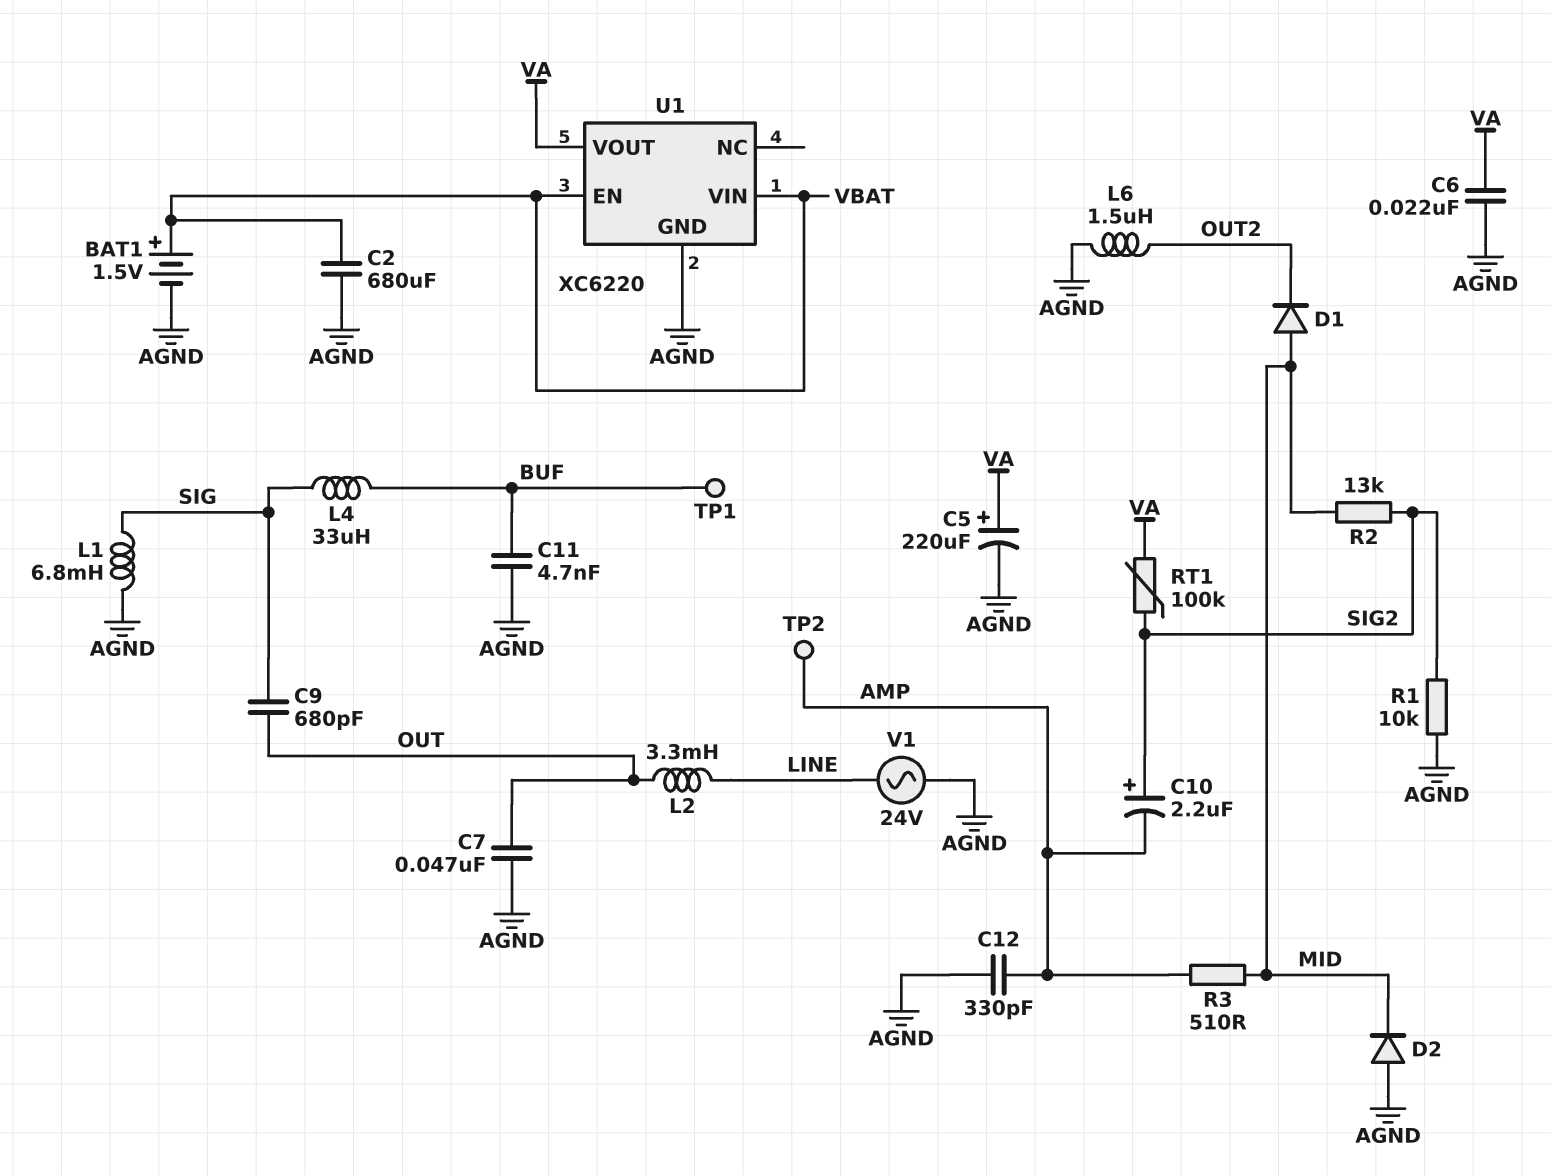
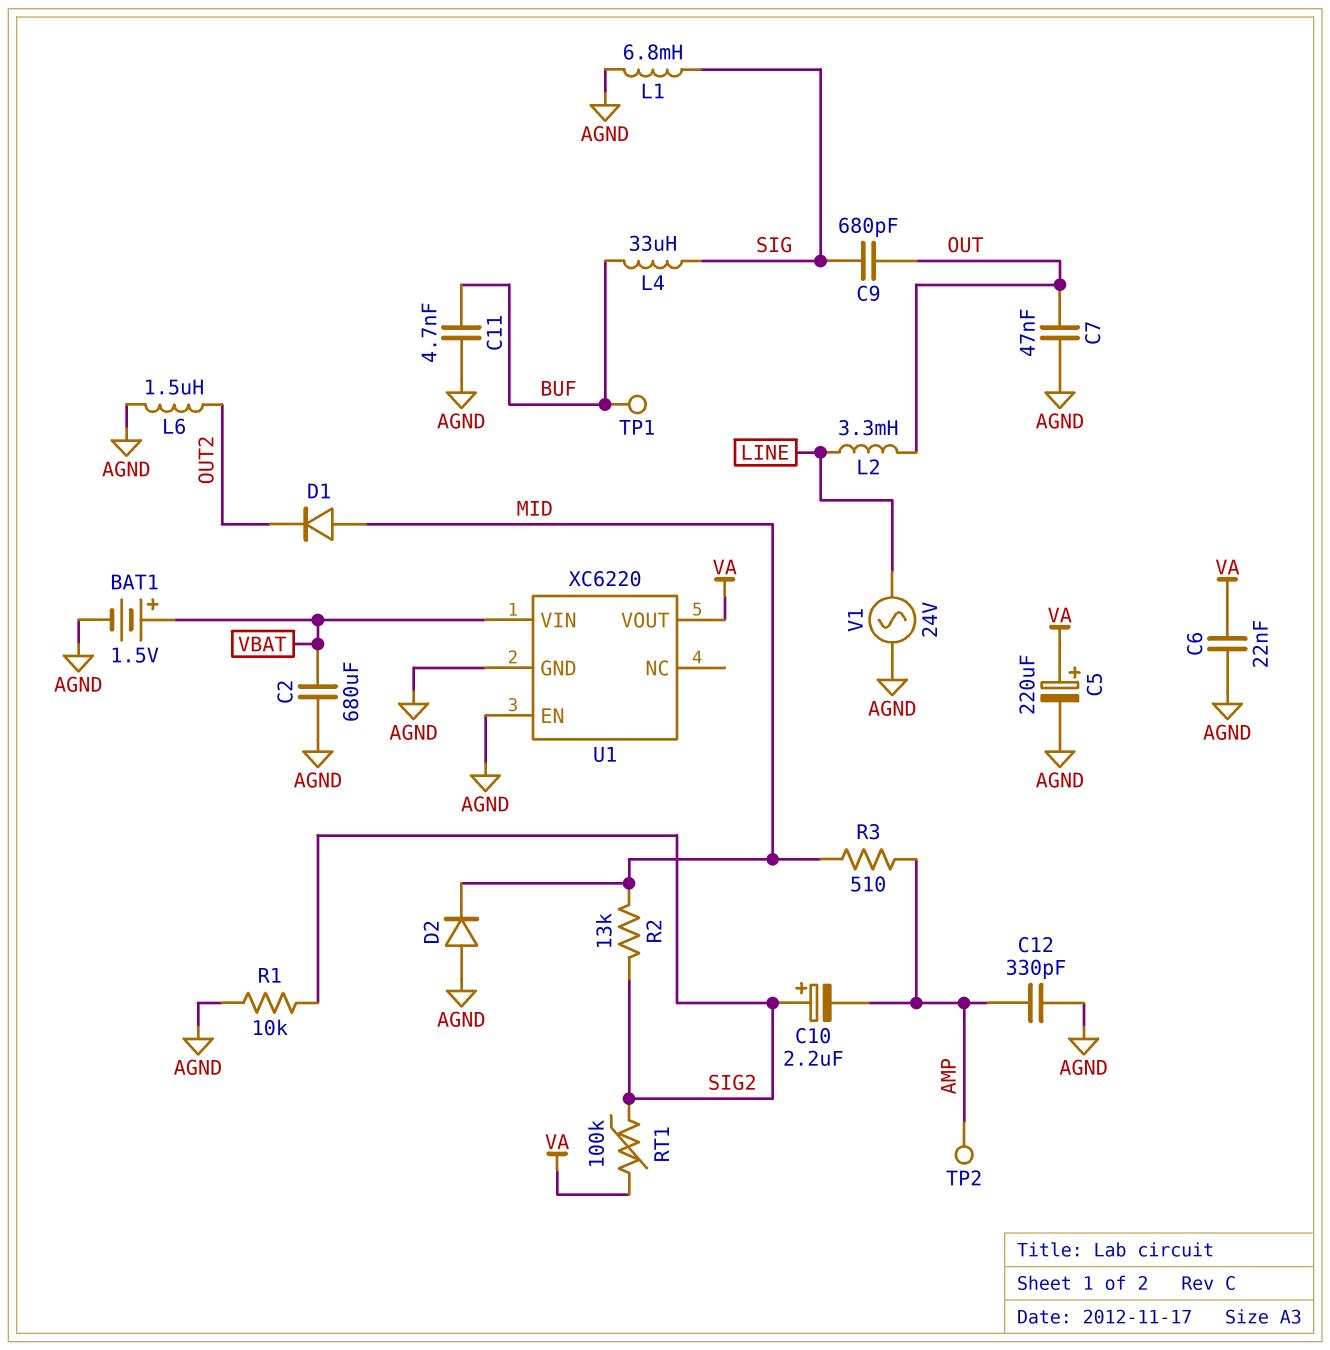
U1 pin EN: VBAT -> AGND

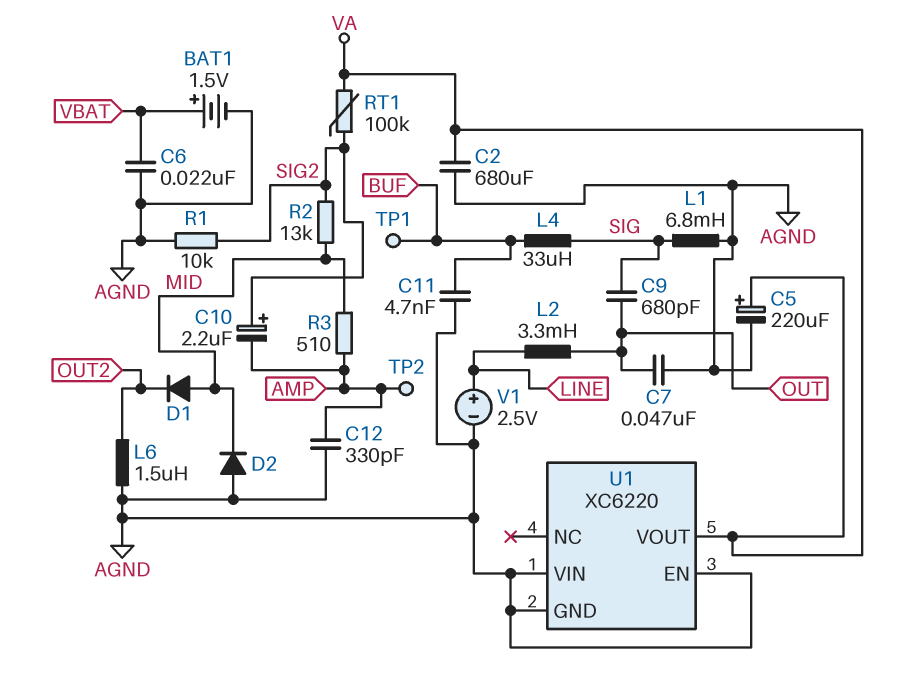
C2: 680uF (AGND, VBAT) -> 680uF (AGND, VA)
C6: 22nF (AGND, VA) -> 22nF (AGND, VBAT)
U1 pin VIN: VBAT -> AGND
V1: AC 24V (AGND, LINE) -> 2.5V (plus LINE, minus AGND)

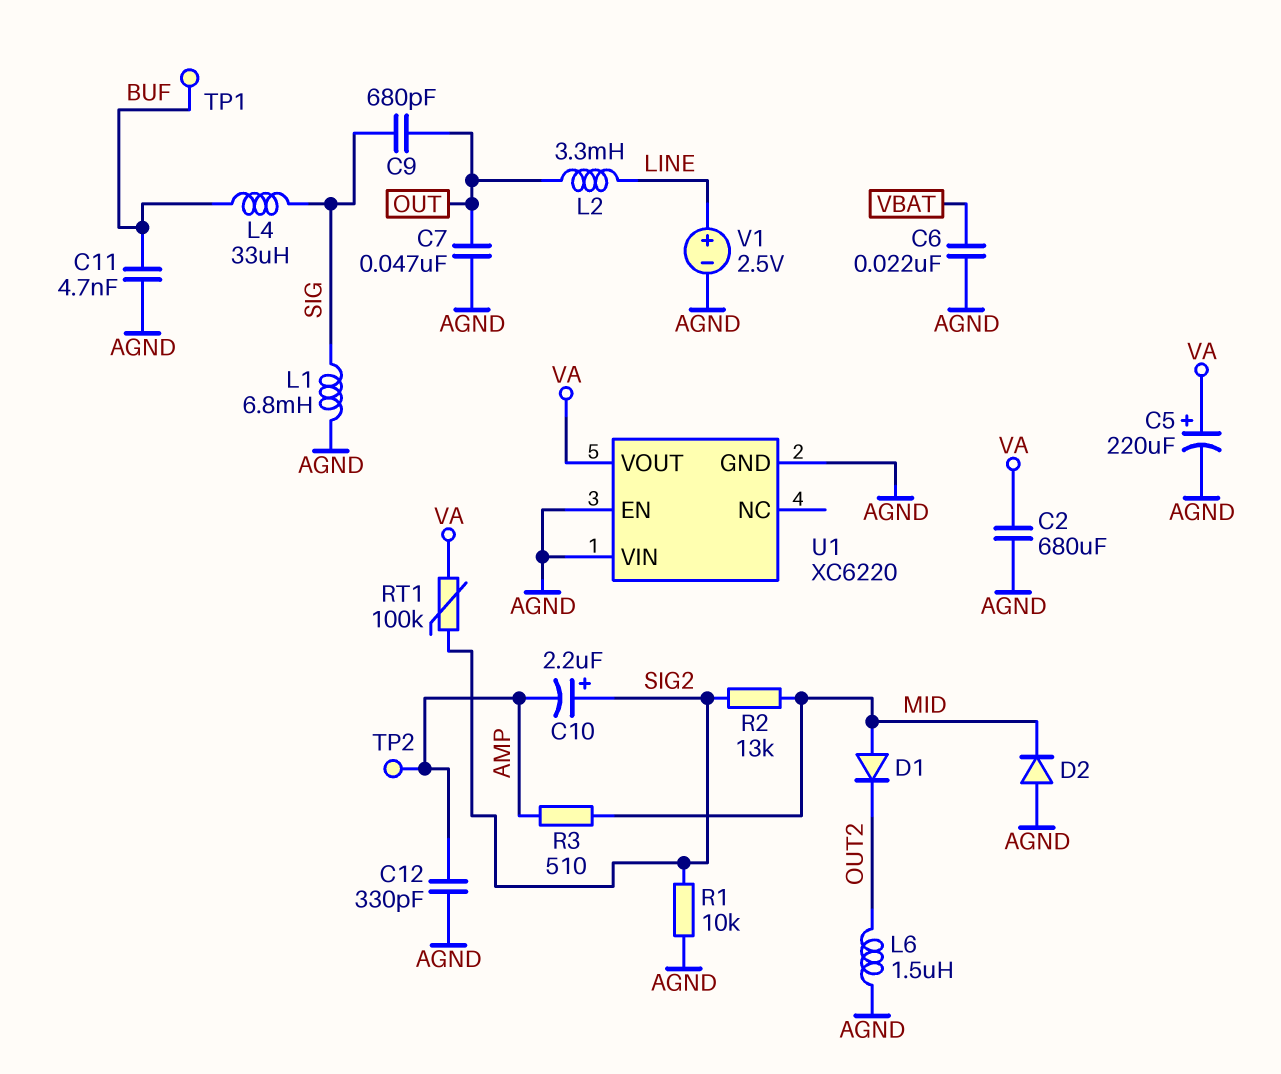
BAT1: 1.5V (plus VBAT, minus AGND) -> none

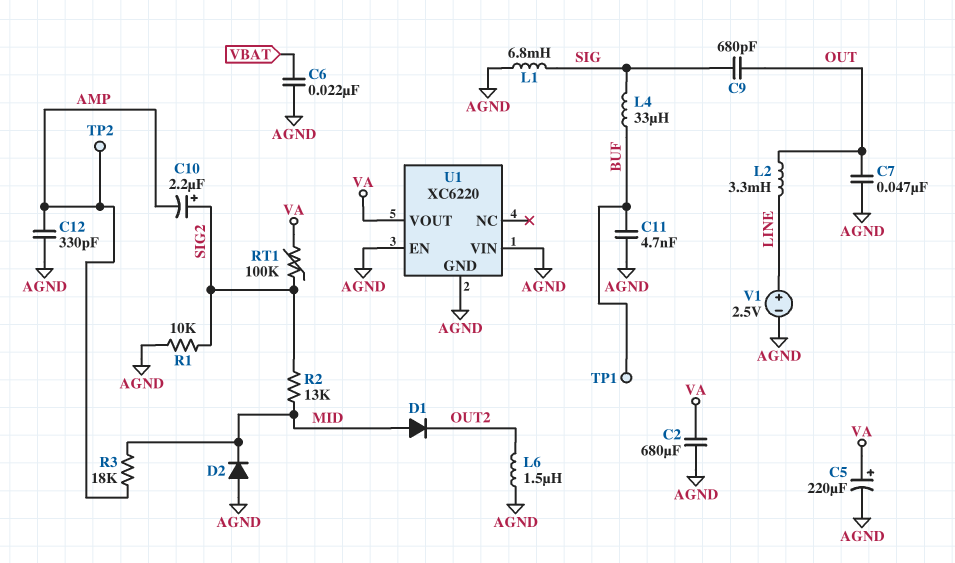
R3: 510 (AMP, MID) -> 18k (AMP, MID)

